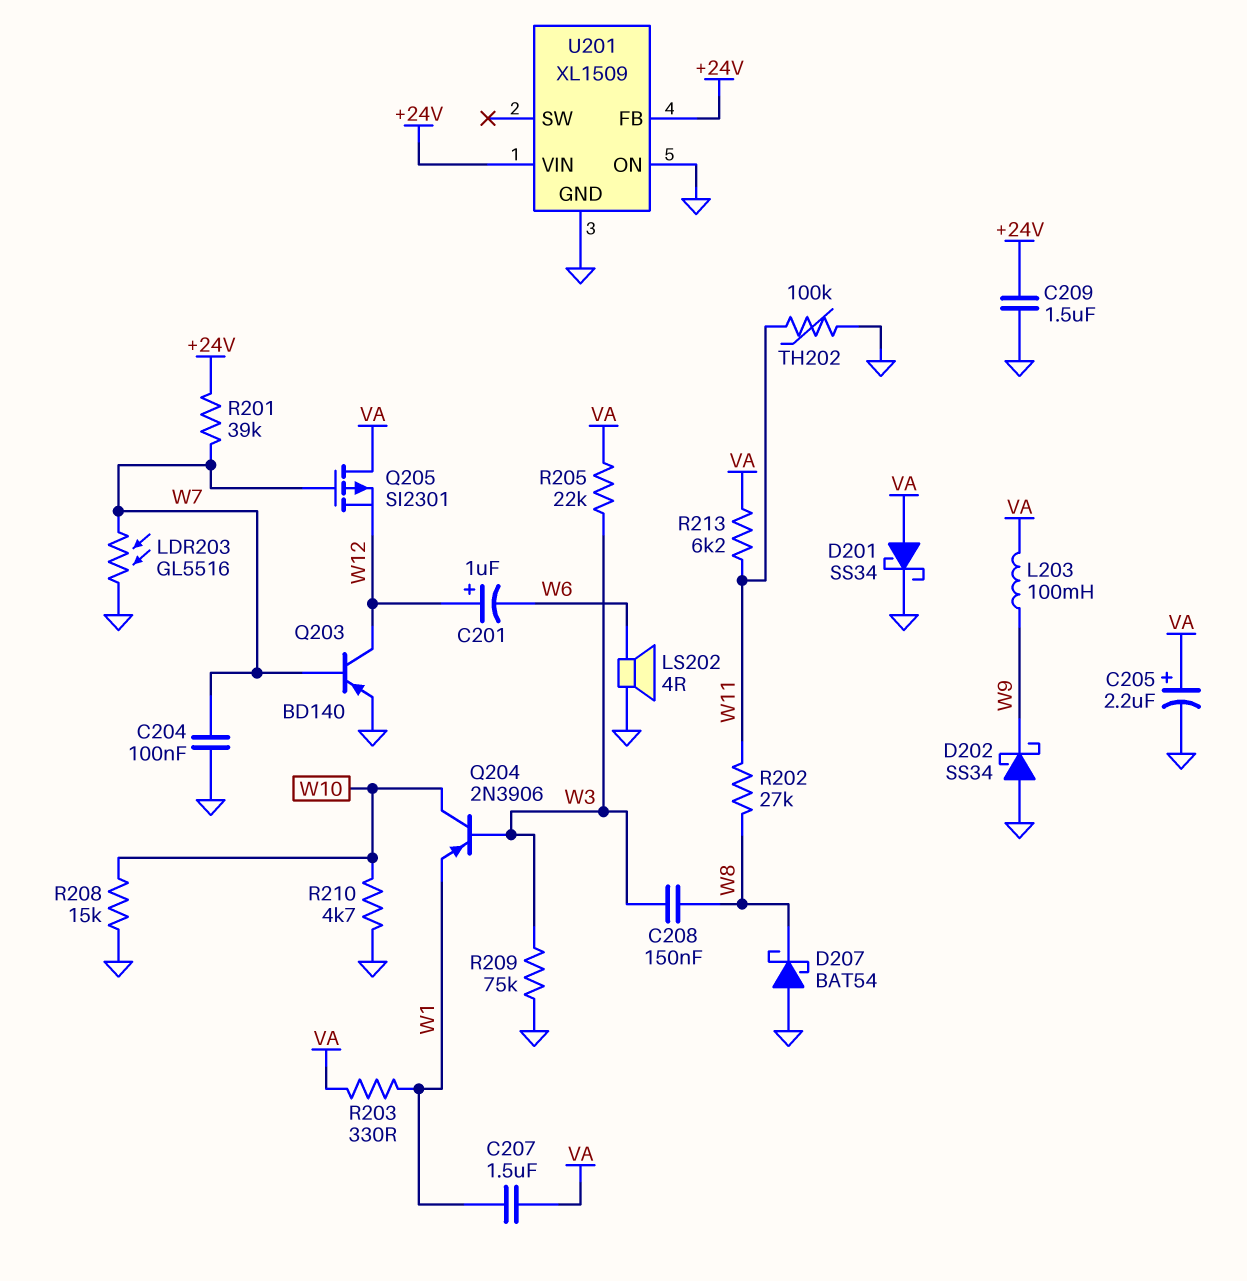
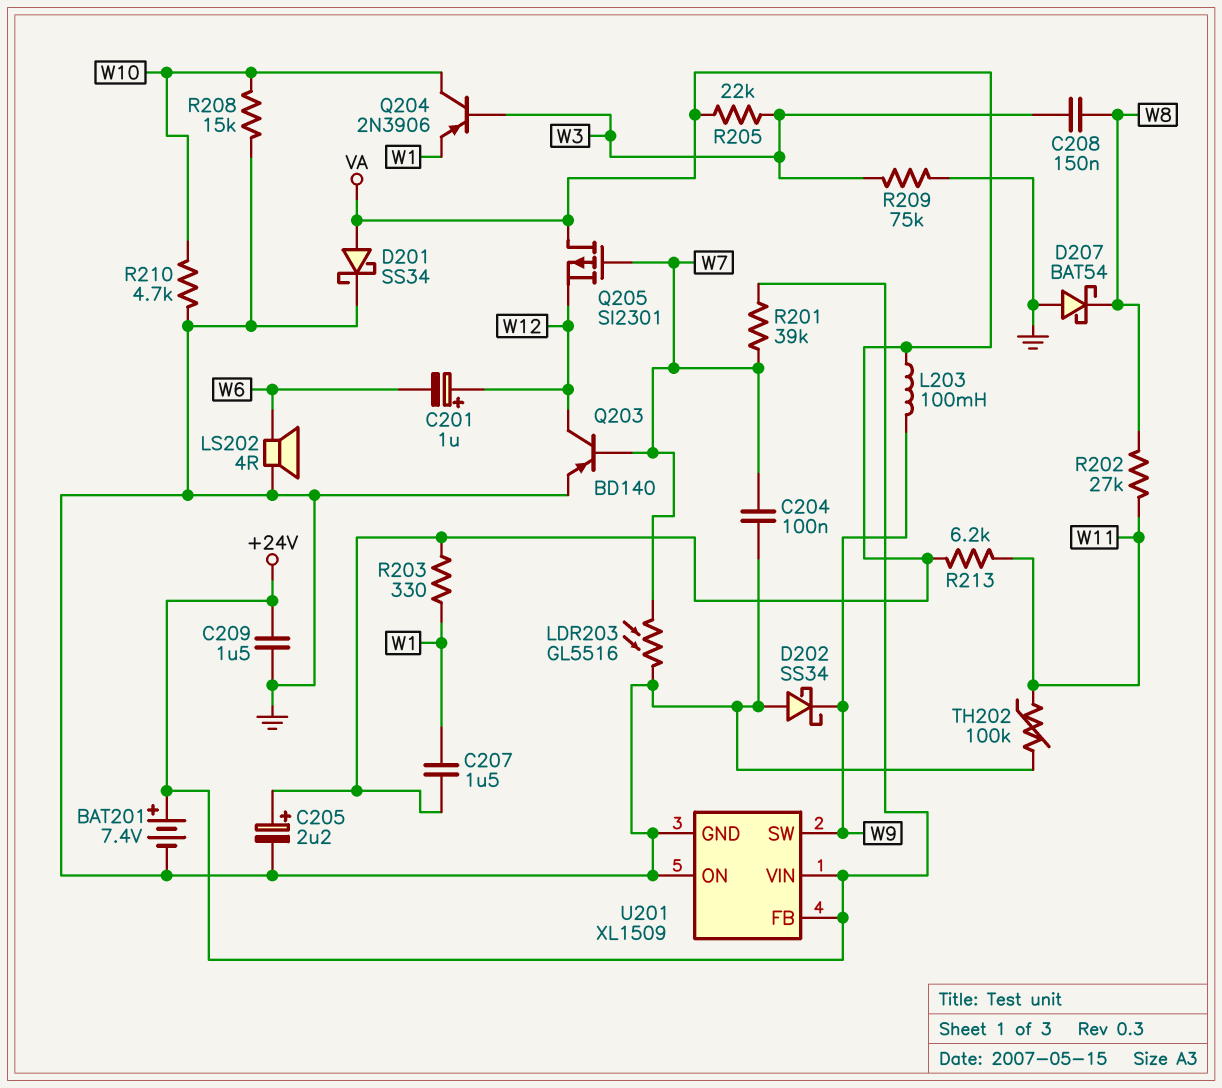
BAT201: none -> 7.4V (plus +24V, minus GND)
U201 pin SW: none -> W9

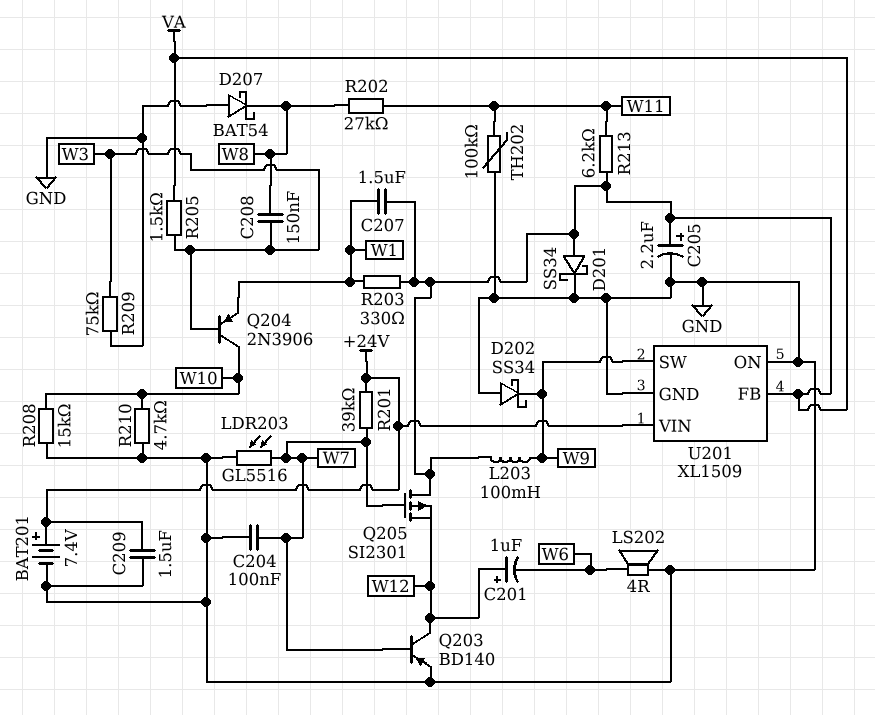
R205: 22k (VA, W3) -> 1.5k (VA, W3)
U201 pin FB: +24V -> VA

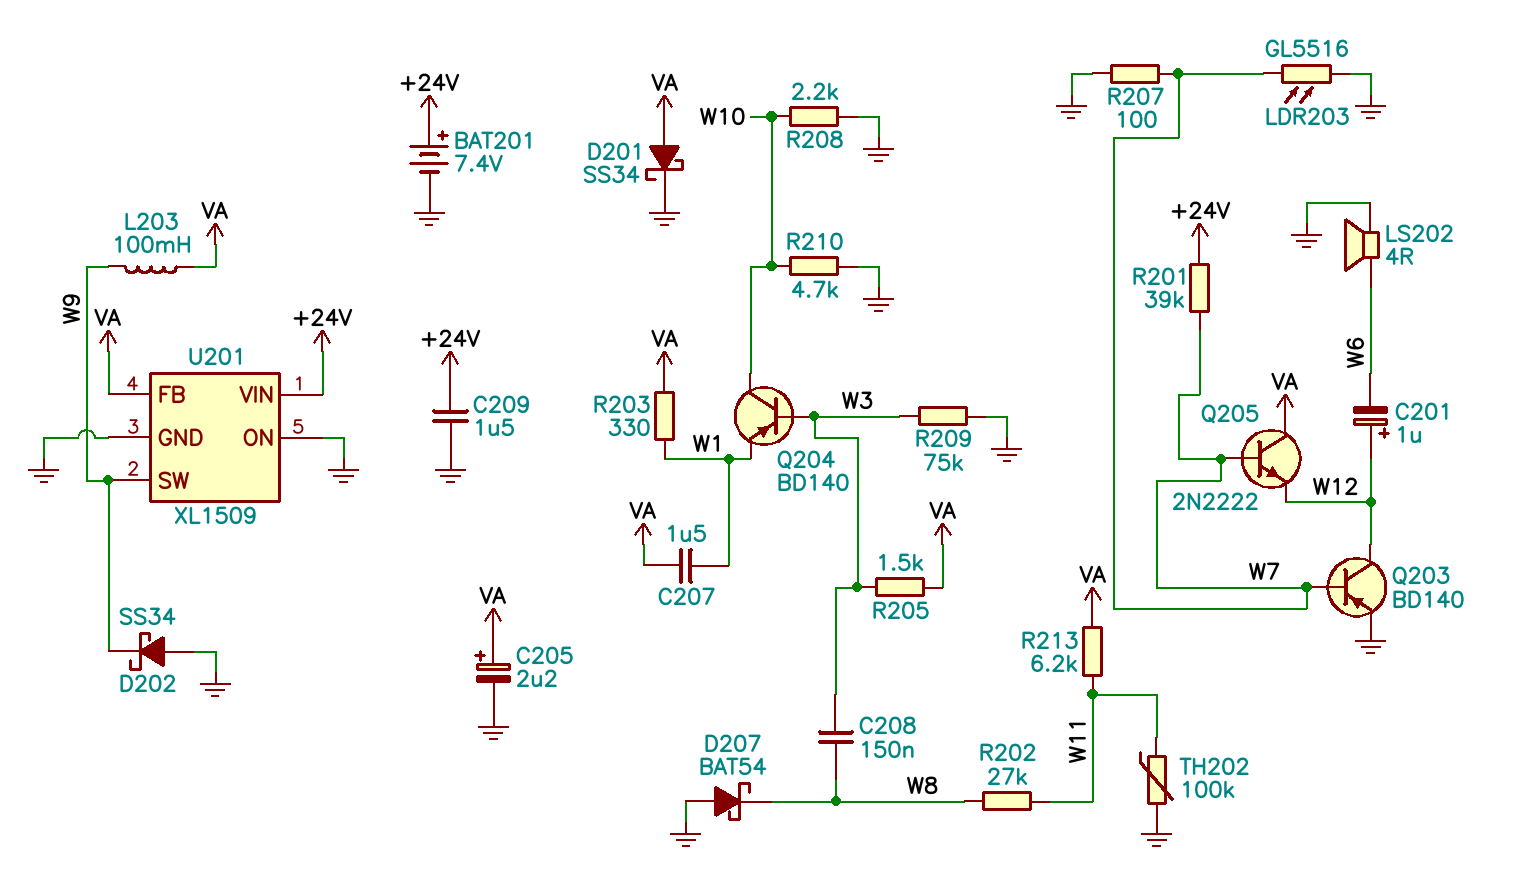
C204: 100nF (GND, W7) -> none
Q204: PNP 2N3906 (B W3, C W10, E W1) -> PNP BD140 (B W3, C W10, E W1)
Q205: PMOS SI2301 (G W7, D VA, S W12) -> NPN 2N2222 (B W7, C VA, E W12)
R207: none -> 100 (GND, W7)
R208: 15k (GND, W10) -> 2.2k (GND, W10)

